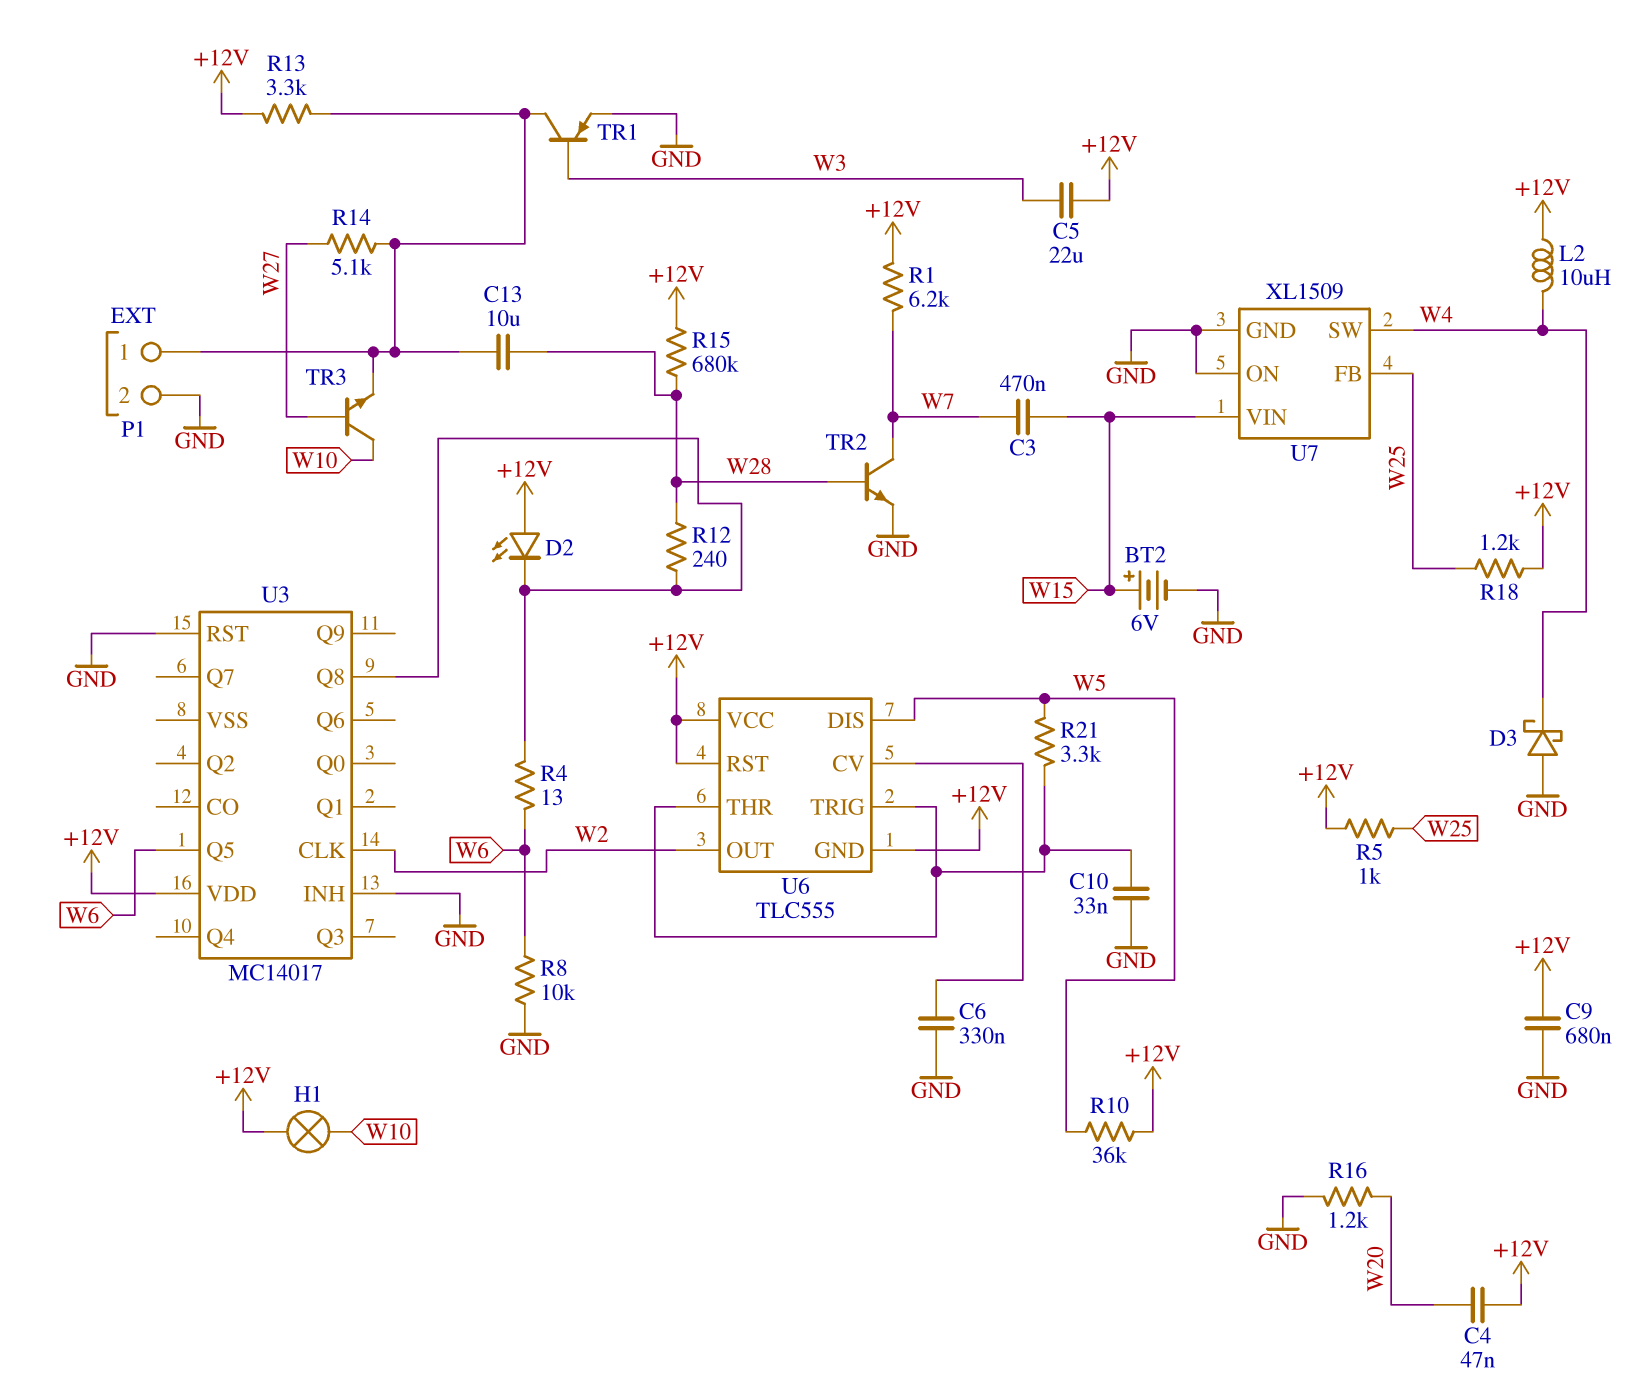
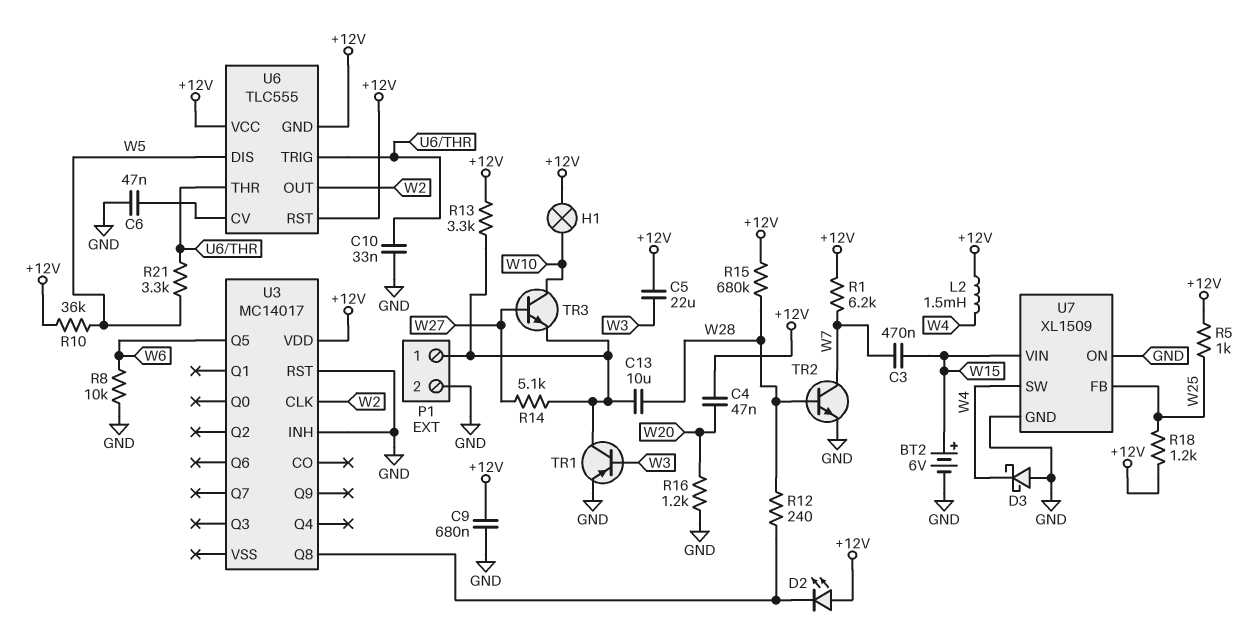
C6: 330nF (GND, U6/CV) -> 47nF (GND, U6/CV)
L2: 10uH (+12V, W4) -> 1.5mH (+12V, W4)
R4: 13 (U3/Q8, W6) -> none

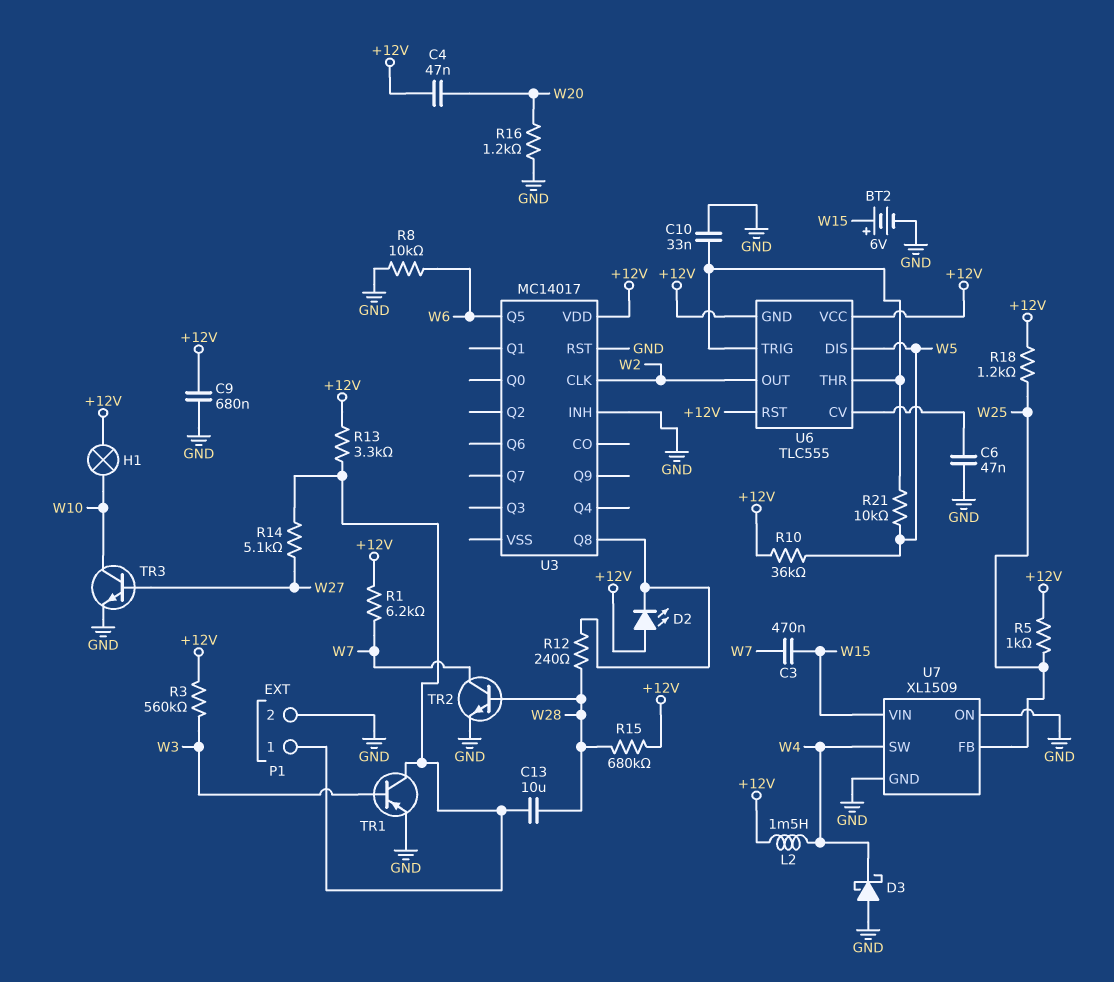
C5: 22uF (+12V, W3) -> none
R3: none -> 560k (+12V, W3)
R21: 3.3k (U6/THR, W5) -> 10k (U6/THR, W5)
TR3: NPN (B W27, C W10, E P1/1) -> NPN (B W27, C W10, E GND)

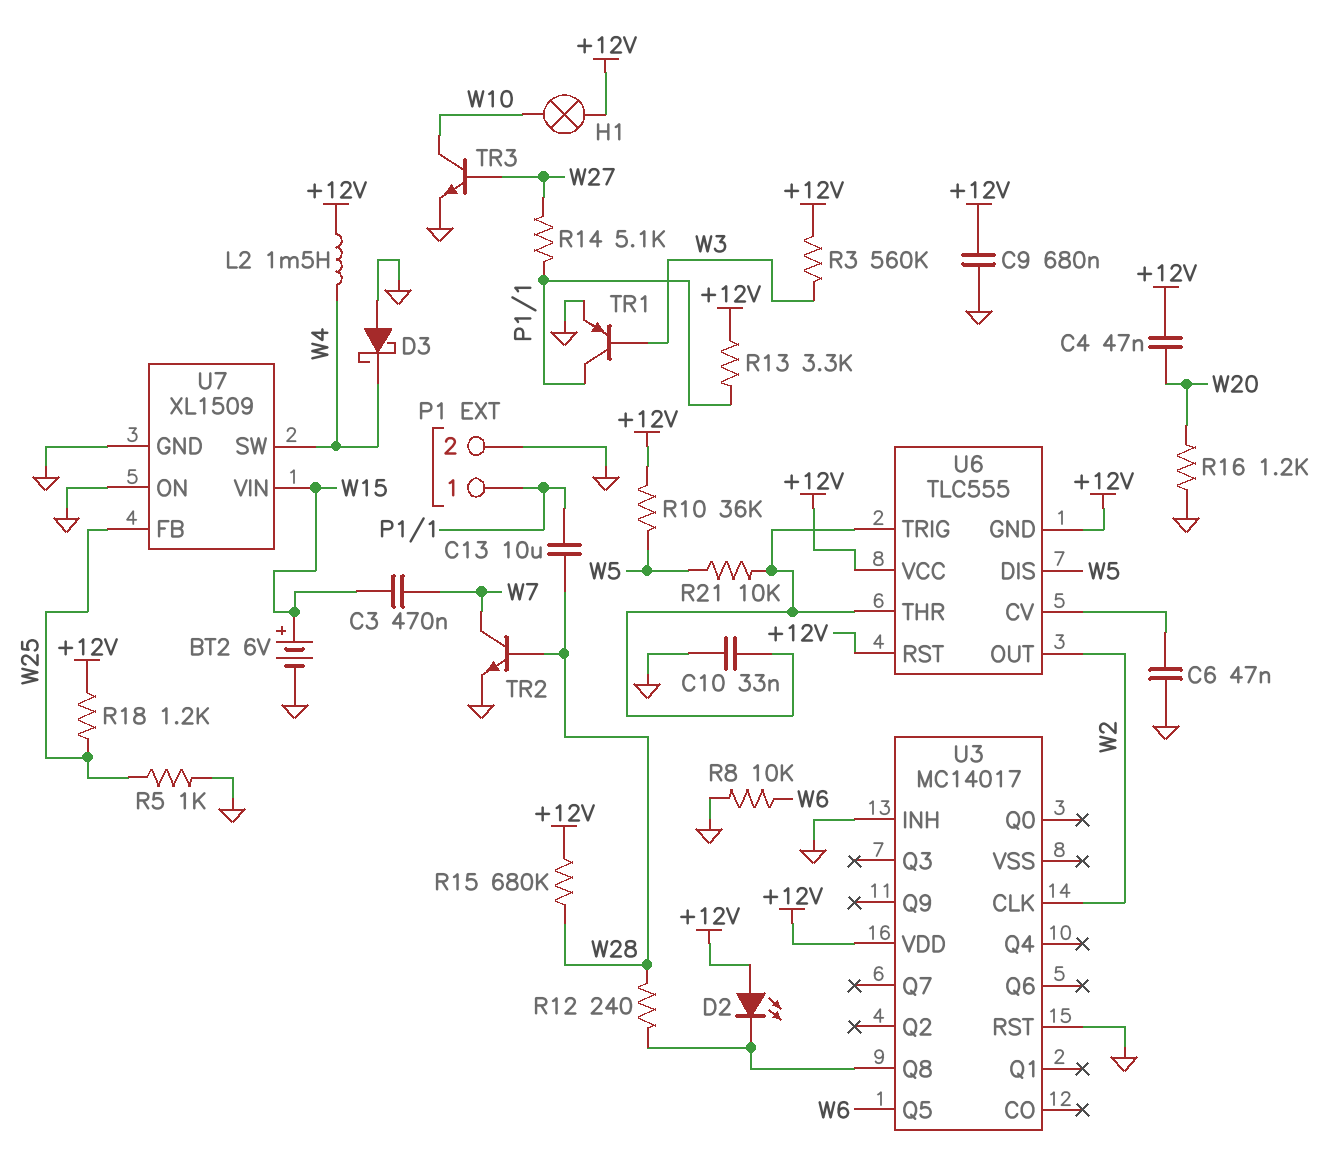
R1: 6.2k (+12V, W7) -> none
R5: 1k (+12V, W25) -> 1k (GND, W25)

